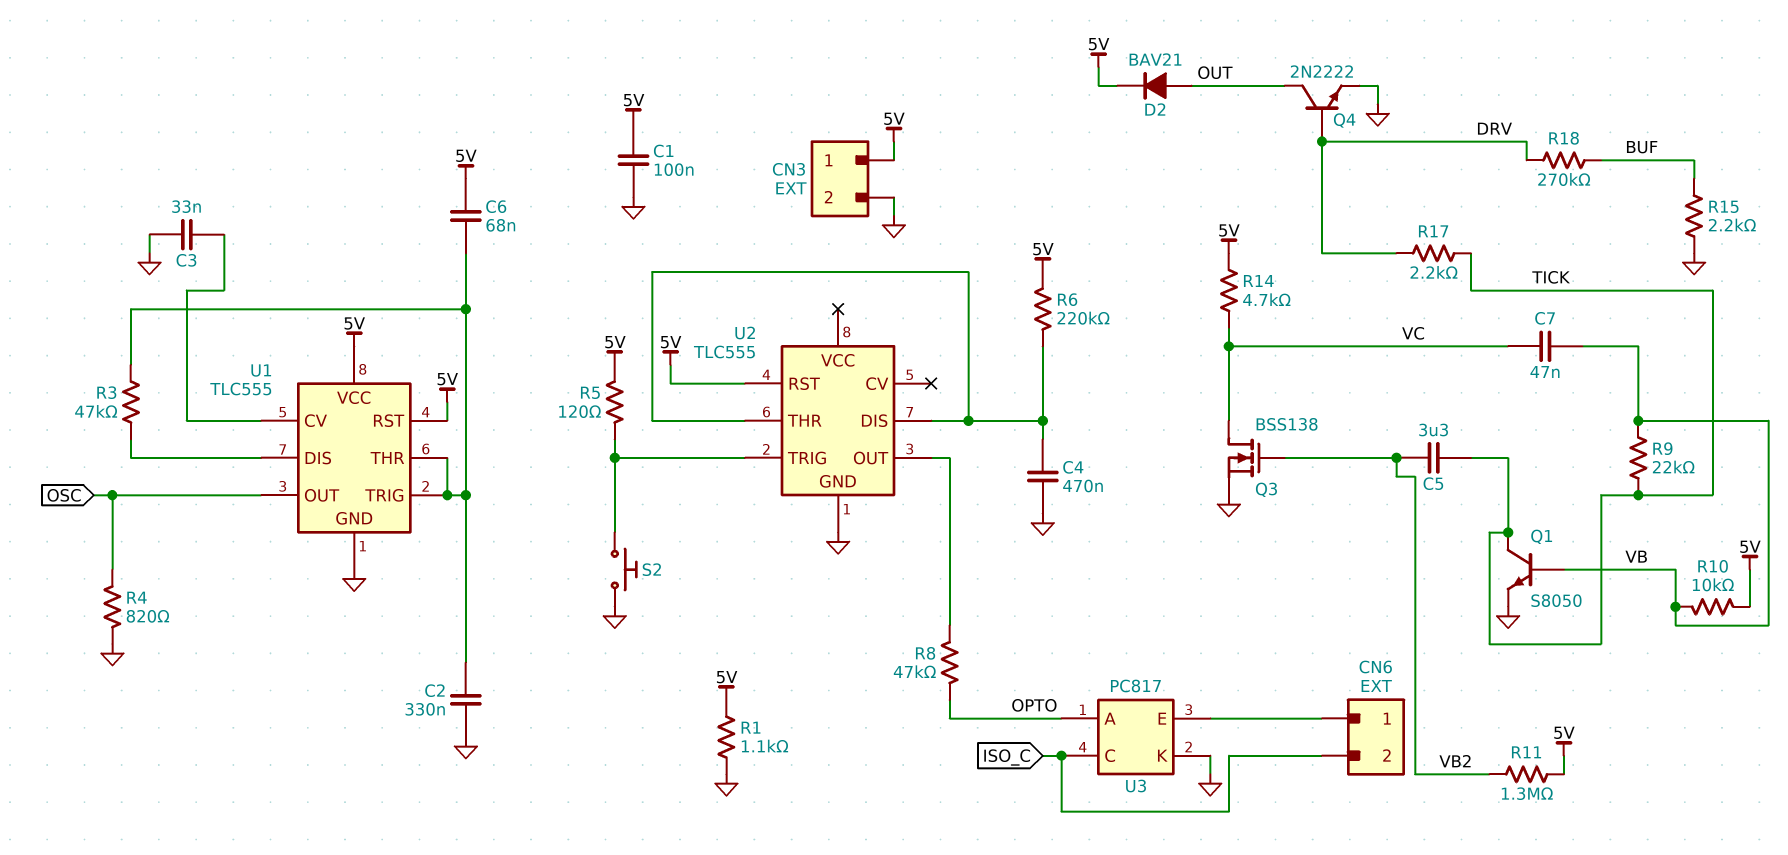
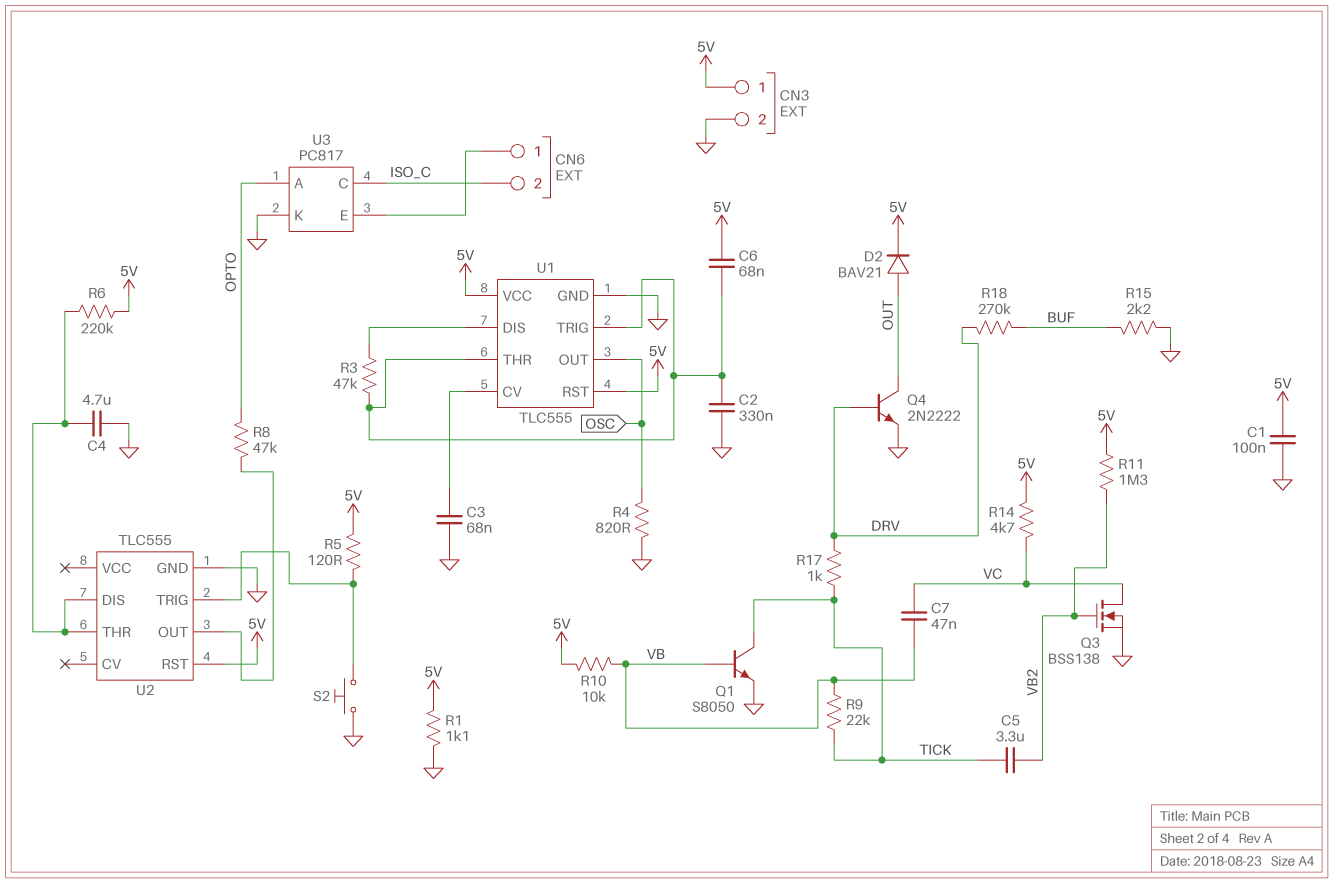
C3: 33nF (GND, U1/CV) -> 68nF (GND, U1/CV)
C4: 470nF (GND, U2/DIS) -> 4.7uF (GND, U2/DIS)
R17: 2.2k (DRV, TICK) -> 1k (DRV, TICK)

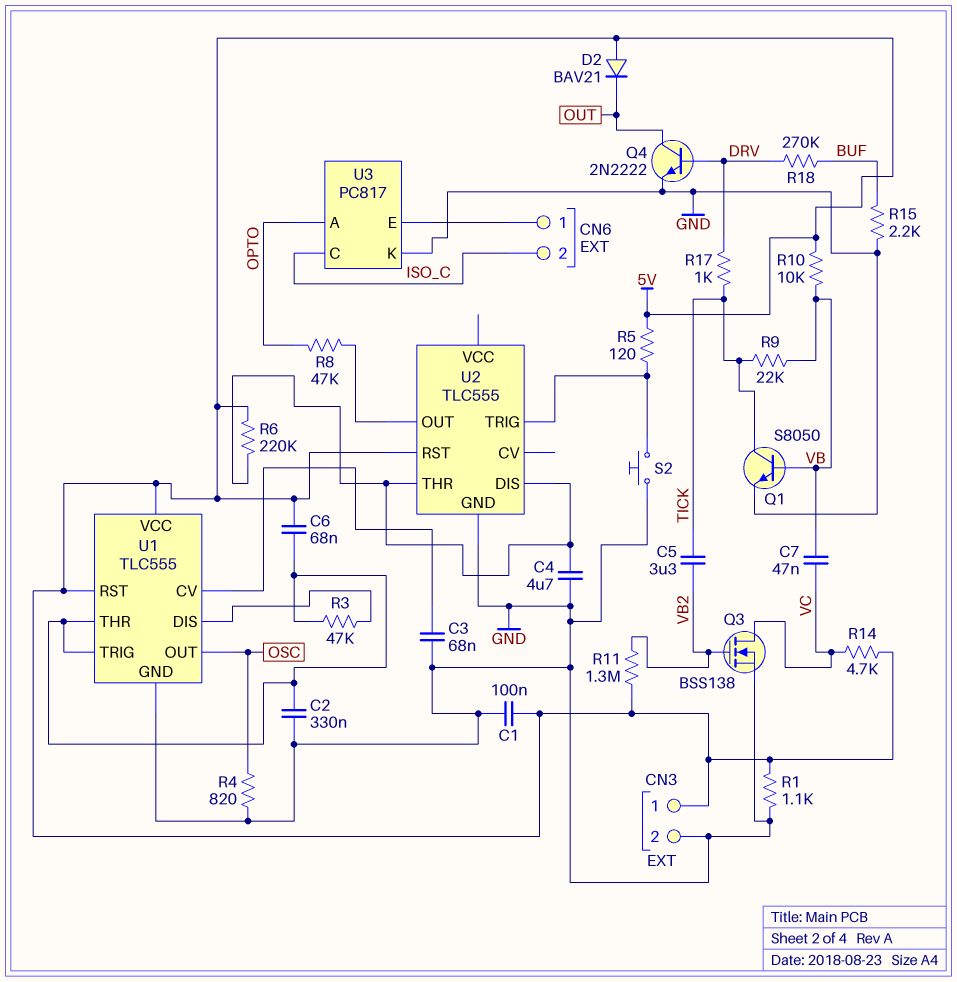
D2: diode BAV21 (A OUT, K 5V) -> diode BAV21 (A 5V, K OUT)

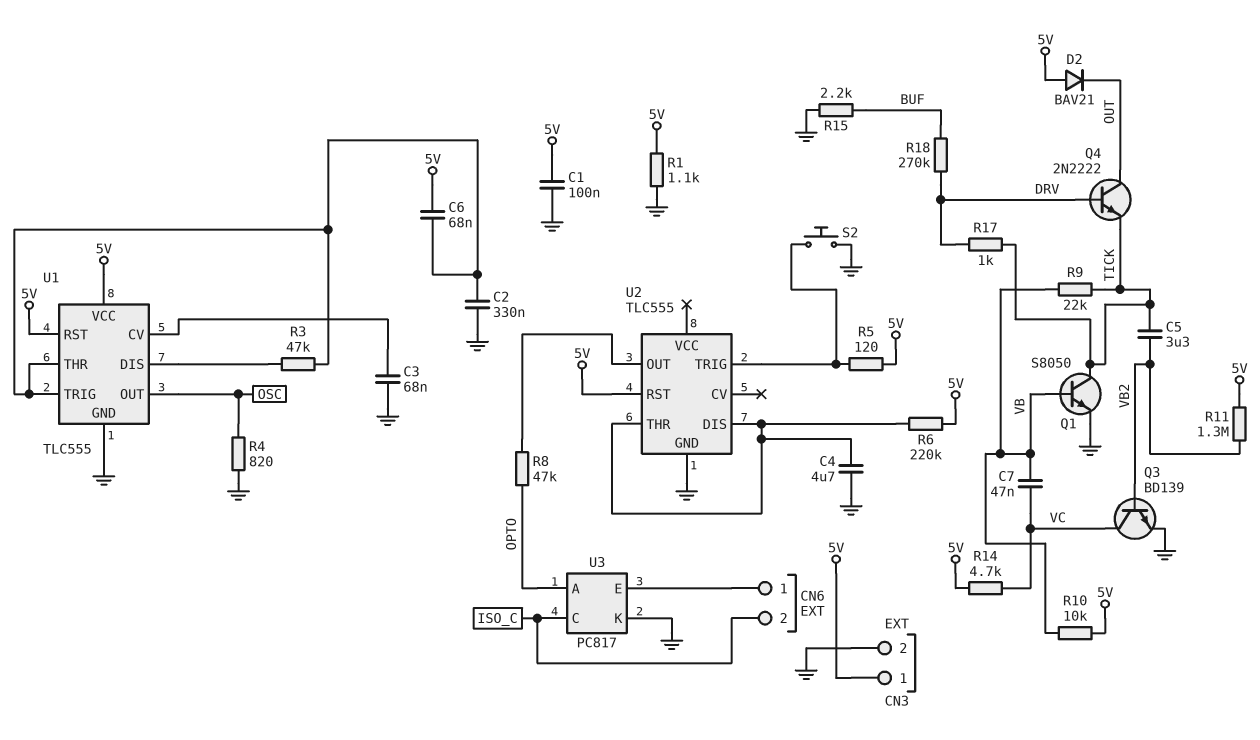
Q3: NMOS BSS138 (G VB2, D VC, S GND) -> NPN BD139 (B VB2, C VC, E GND)
Q4: NPN 2N2222 (B DRV, C OUT, E GND) -> NPN 2N2222 (B DRV, C OUT, E TICK)

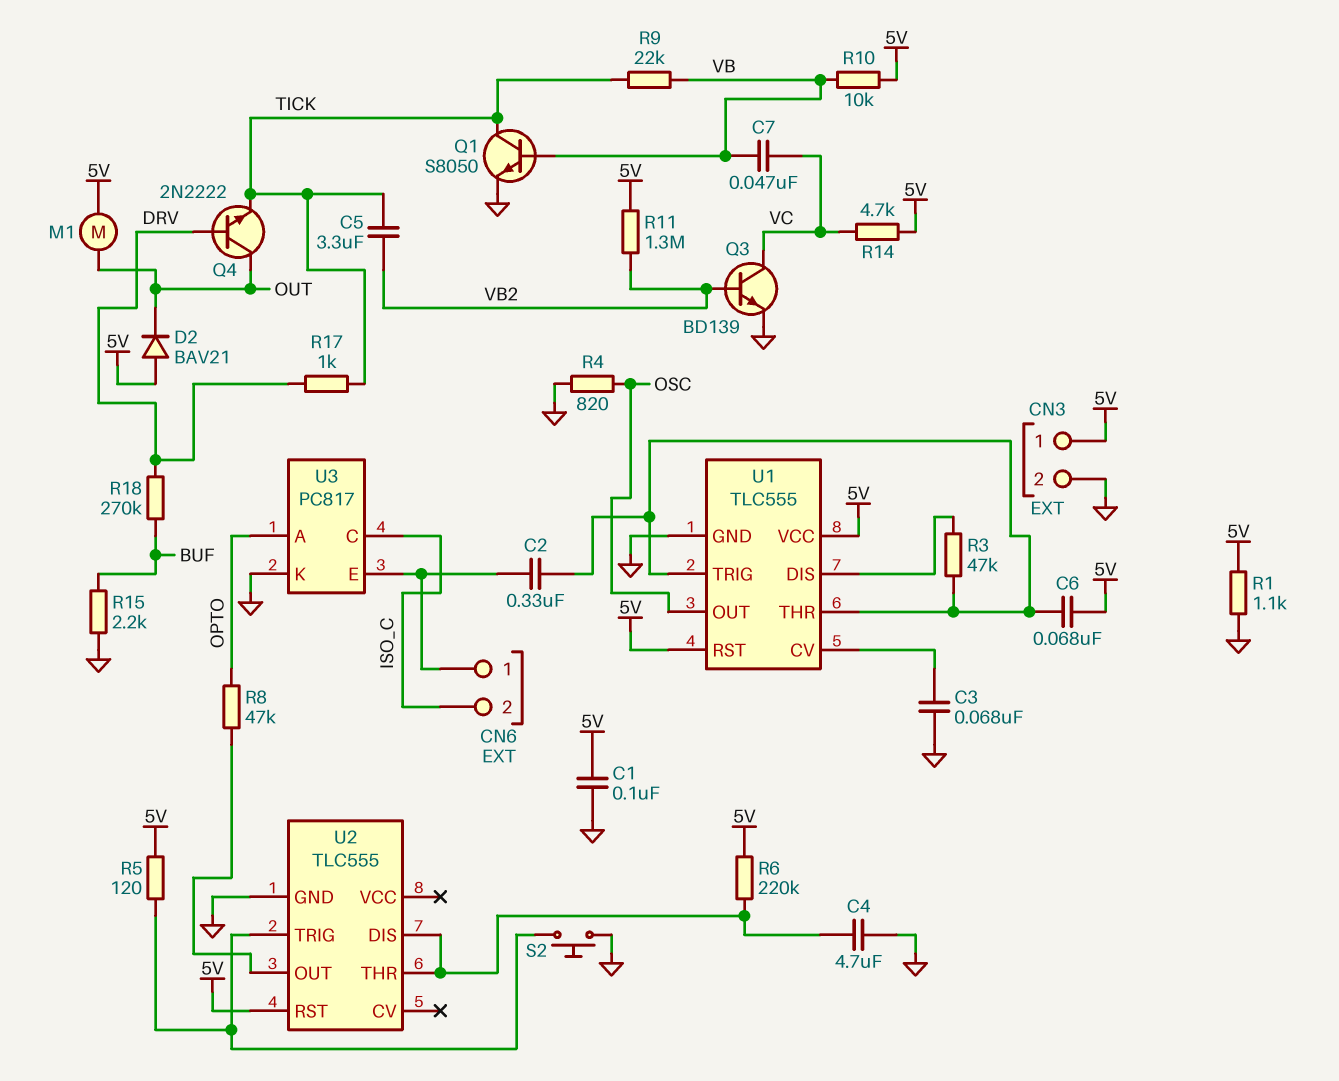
C2: 330nF (GND, U1/THR) -> 330nF (CN6/1, U1/THR)
M1: none -> motor (5V, OUT)

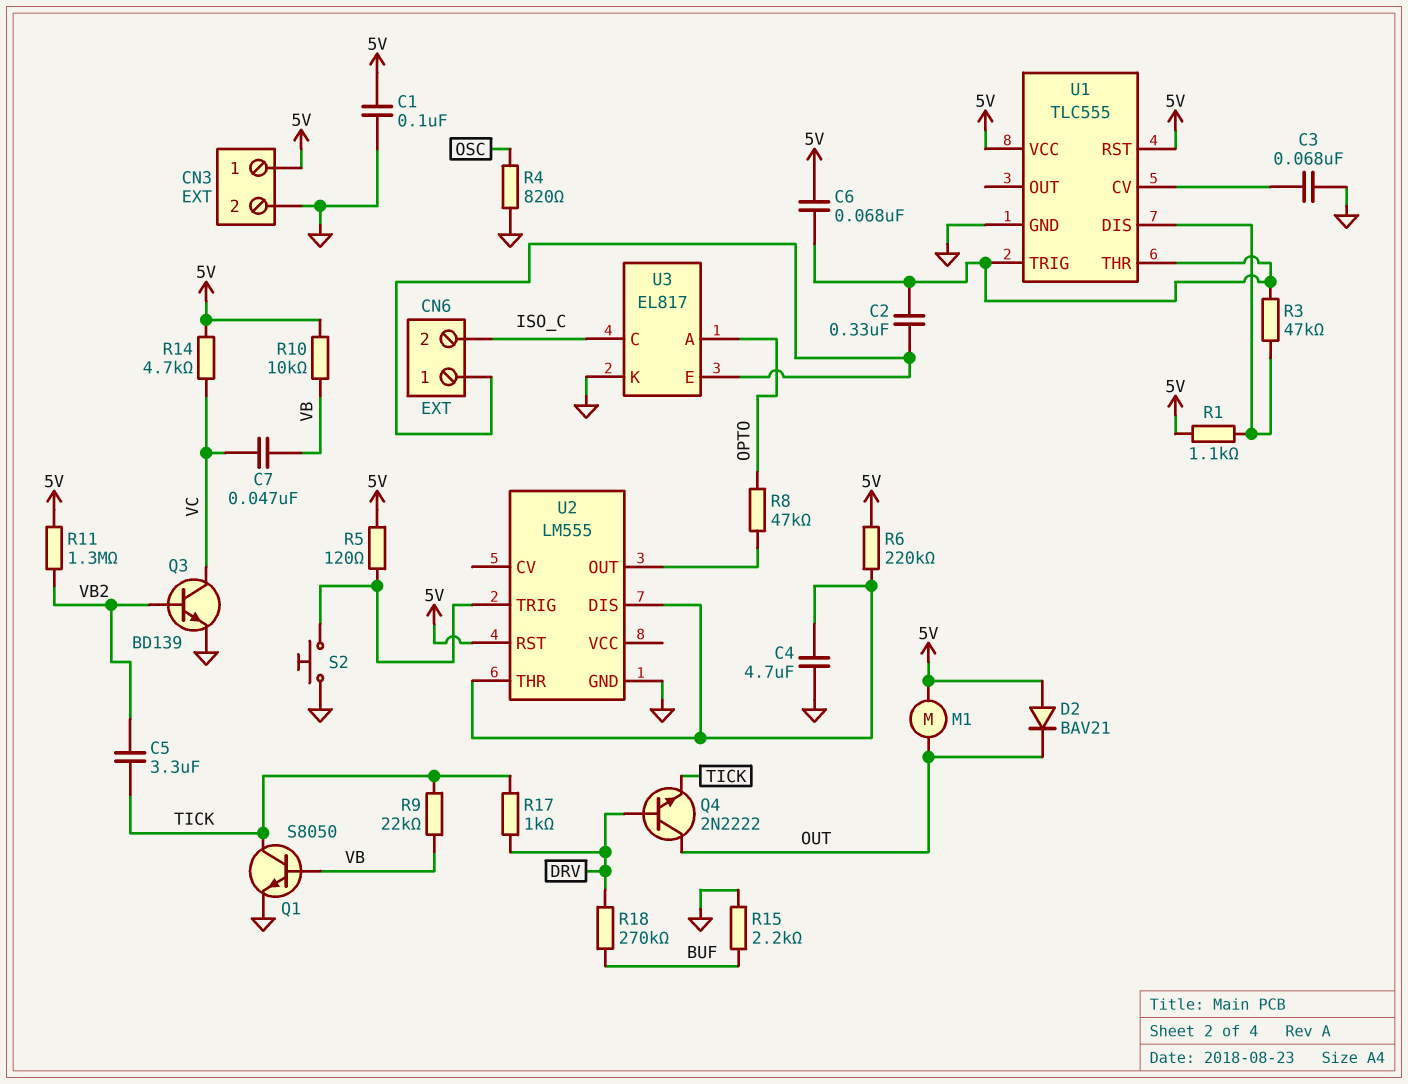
R1: 1.1k (5V, GND) -> 1.1k (5V, U1/DIS)
U1 pin OUT: OSC -> none
U2: TLC555 -> LM555
U3: PC817 -> EL817

